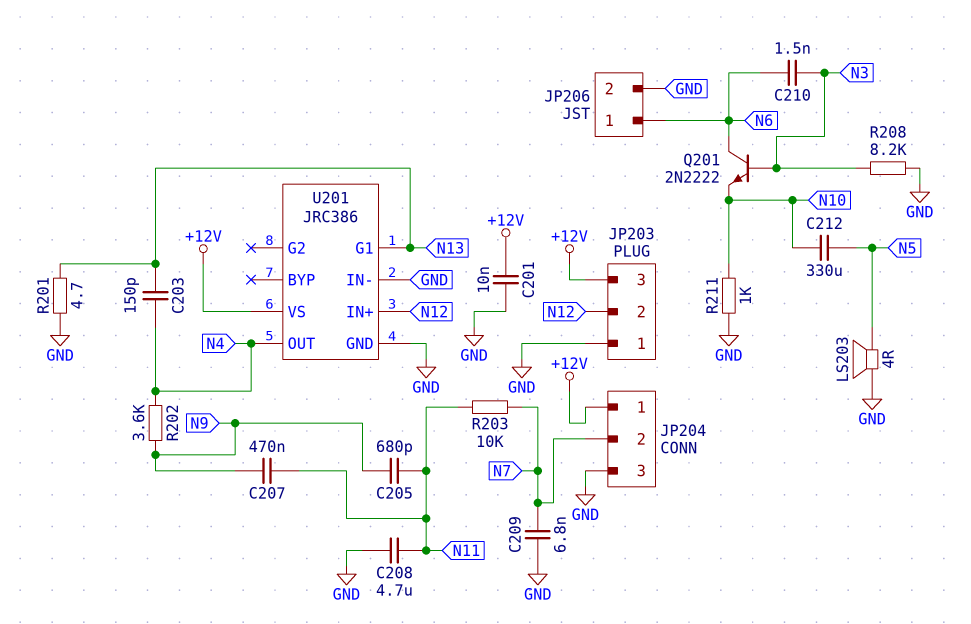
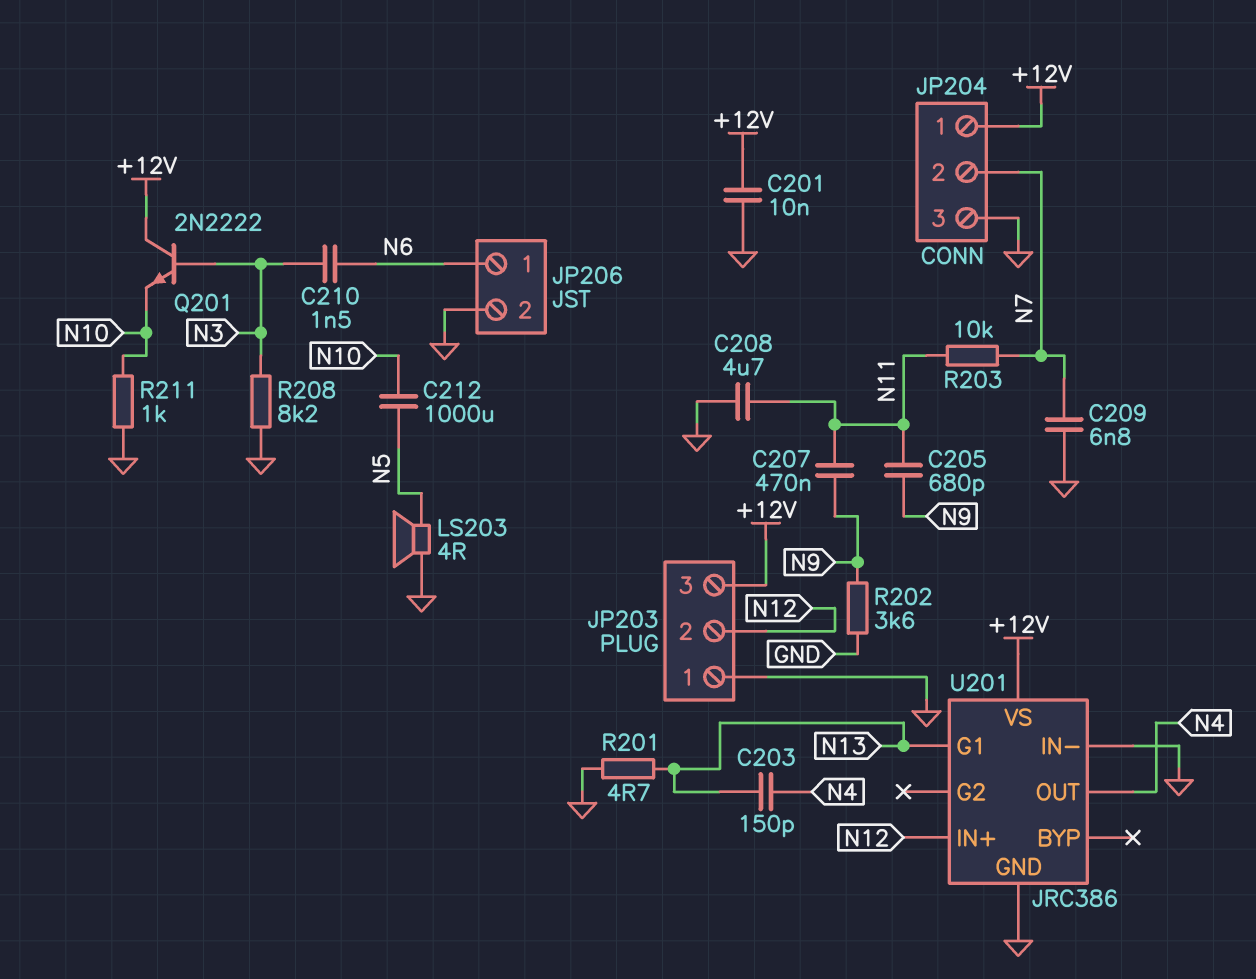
C212: 330uF (N5, N10) -> 1000uF (N5, N10)
Q201: NPN 2N2222 (B N3, C N6, E N10) -> NPN 2N2222 (B N3, C +12V, E N10)
R202: 3.6k (N4, N9) -> 3.6k (GND, N9)

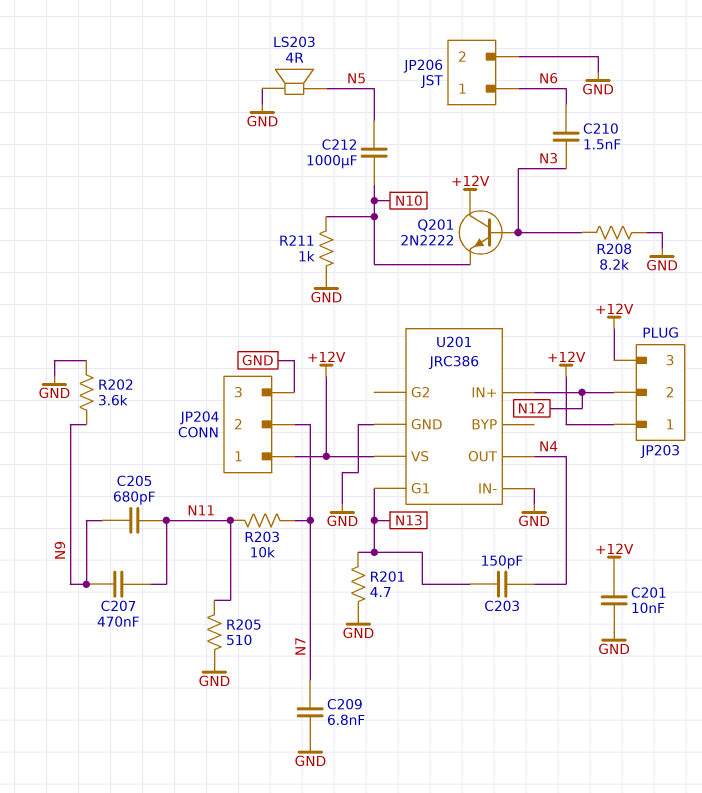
C208: 4.7uF (GND, N11) -> none
JP203 pin 1: GND -> +12V
R205: none -> 510 (GND, N11)

